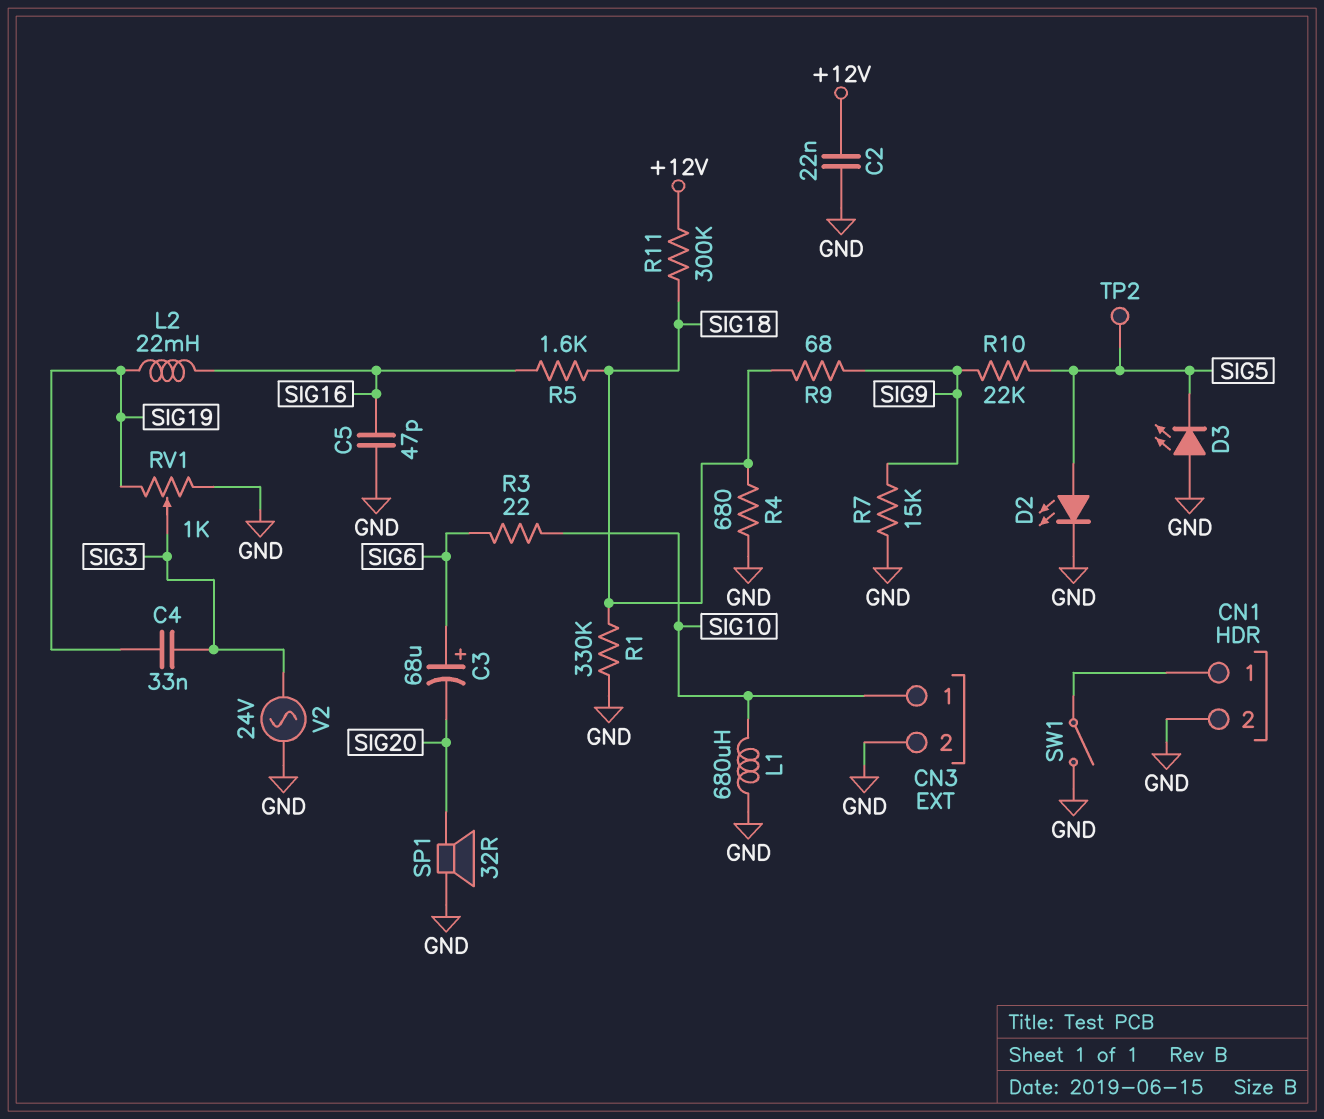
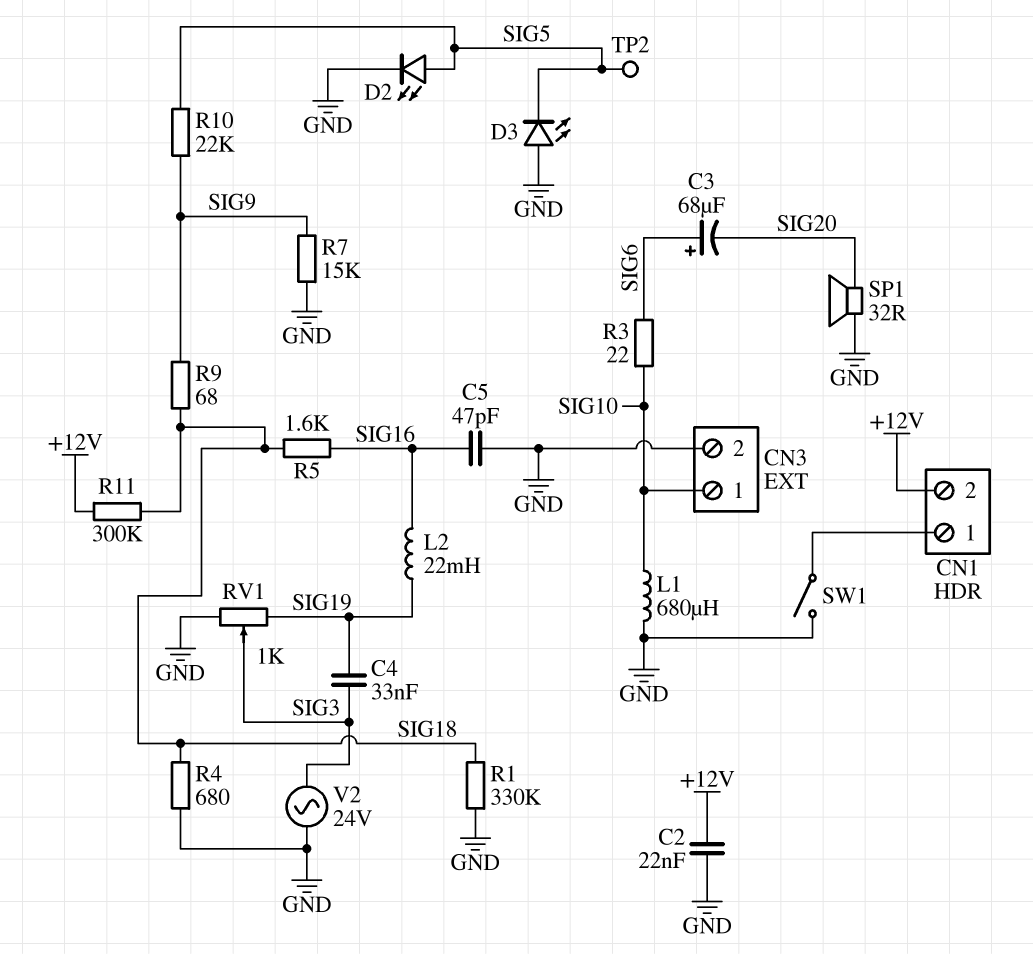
CN1 pin 2: GND -> +12V

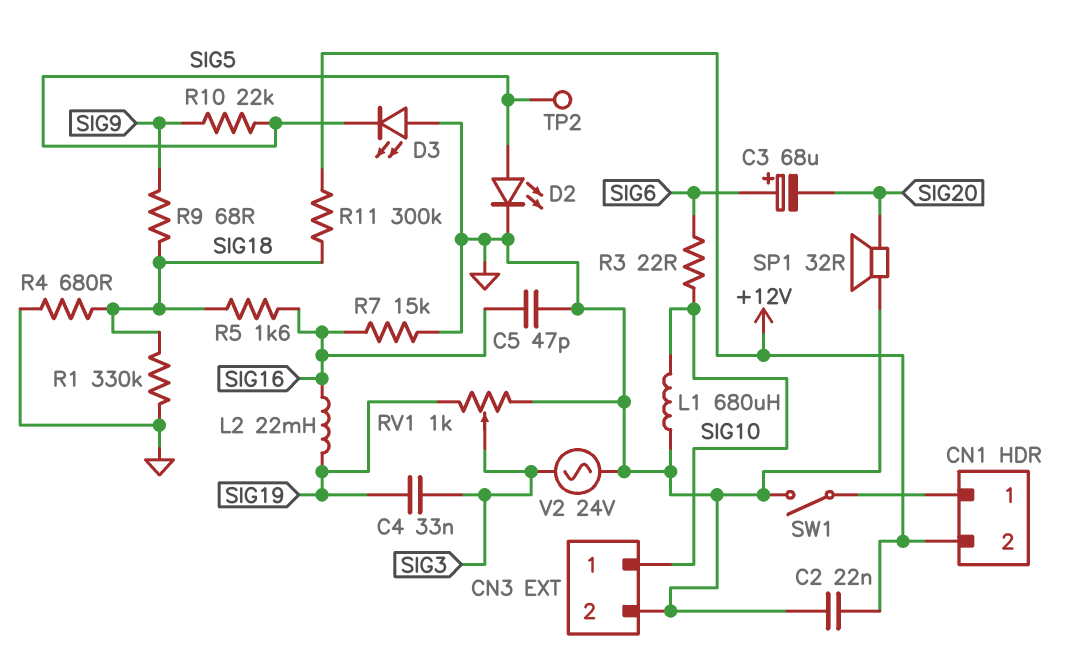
R7: 15k (GND, SIG9) -> 15k (GND, SIG16)

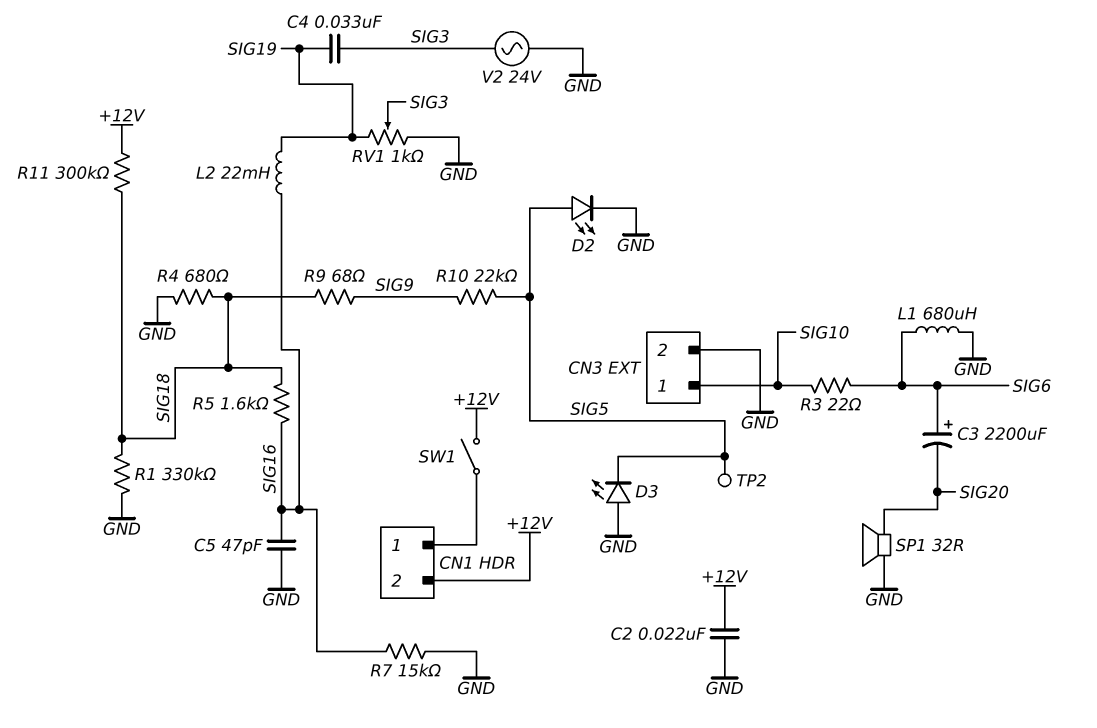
C3: 68uF (plus SIG6, minus SIG20) -> 2200uF (plus SIG6, minus SIG20)
L1: 680uH (GND, SIG10) -> 680uH (GND, SIG6)
SW1: switch (CN1/1, GND) -> switch (+12V, CN1/1)

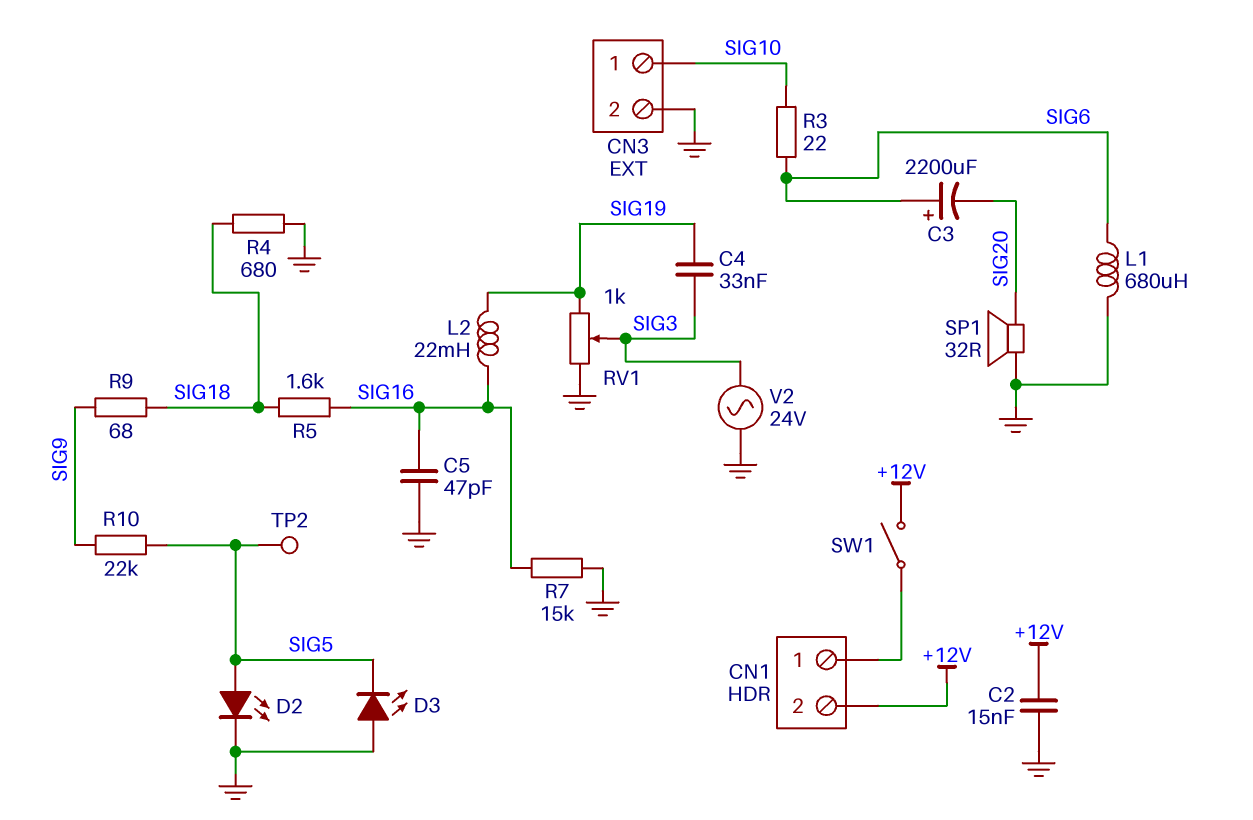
C2: 22nF (+12V, GND) -> 15nF (+12V, GND)
R1: 330k (GND, SIG18) -> none
R11: 300k (+12V, SIG18) -> none

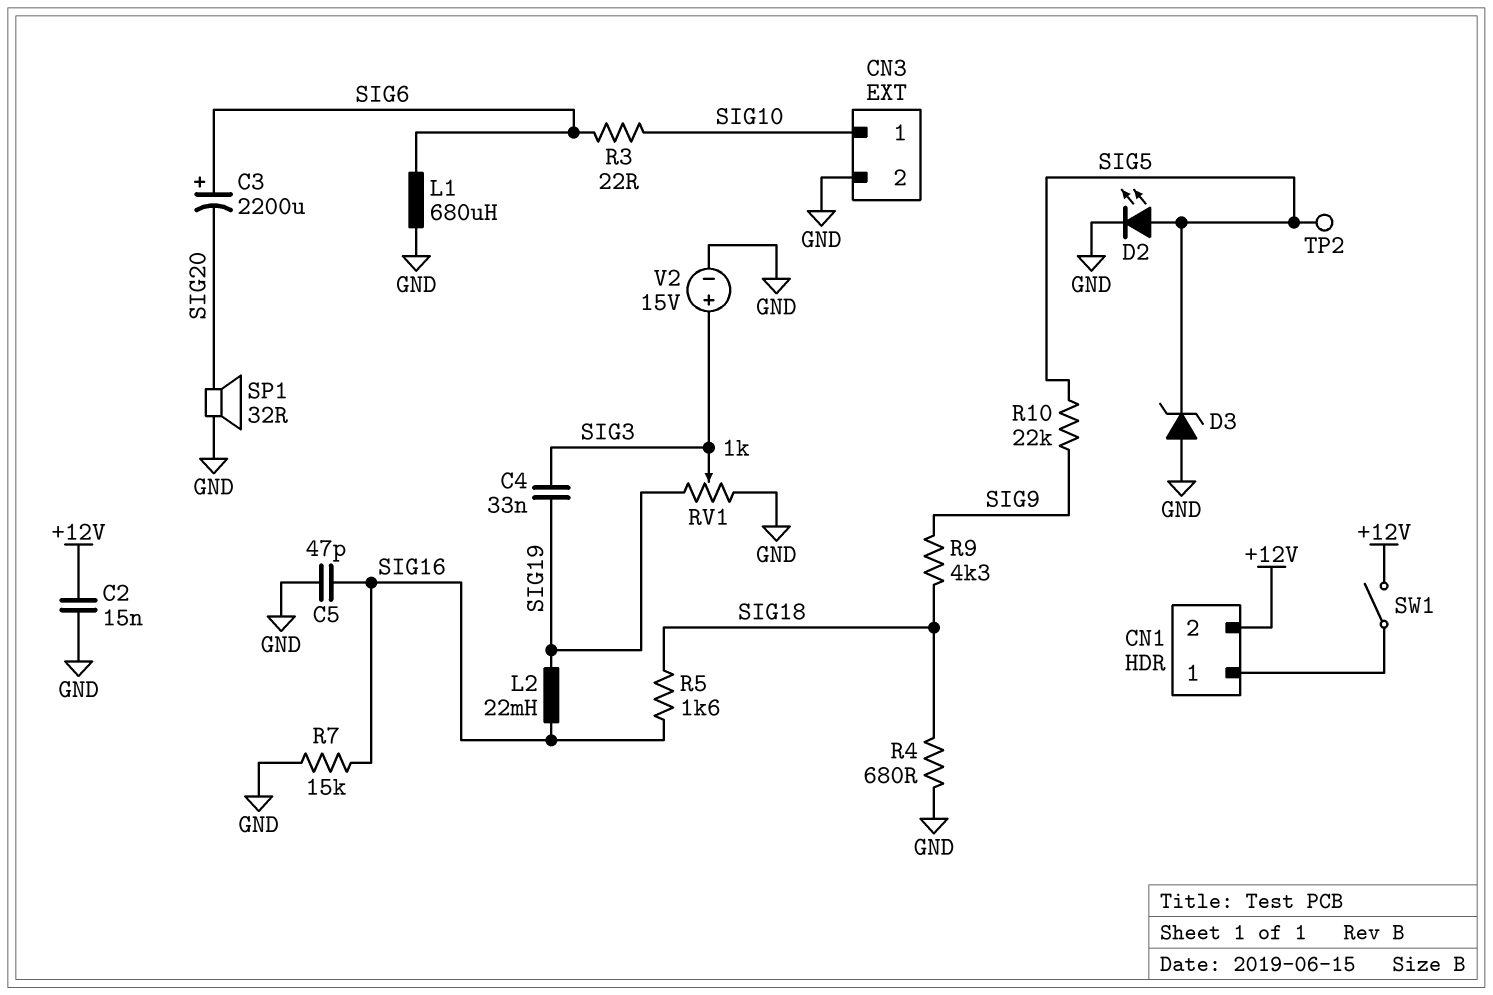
D3: LED (A GND, K SIG5) -> zener (A GND, K SIG5)
R9: 68 (SIG9, SIG18) -> 4.3k (SIG9, SIG18)
V2: AC 24V (GND, SIG3) -> 15V (plus SIG3, minus GND)

